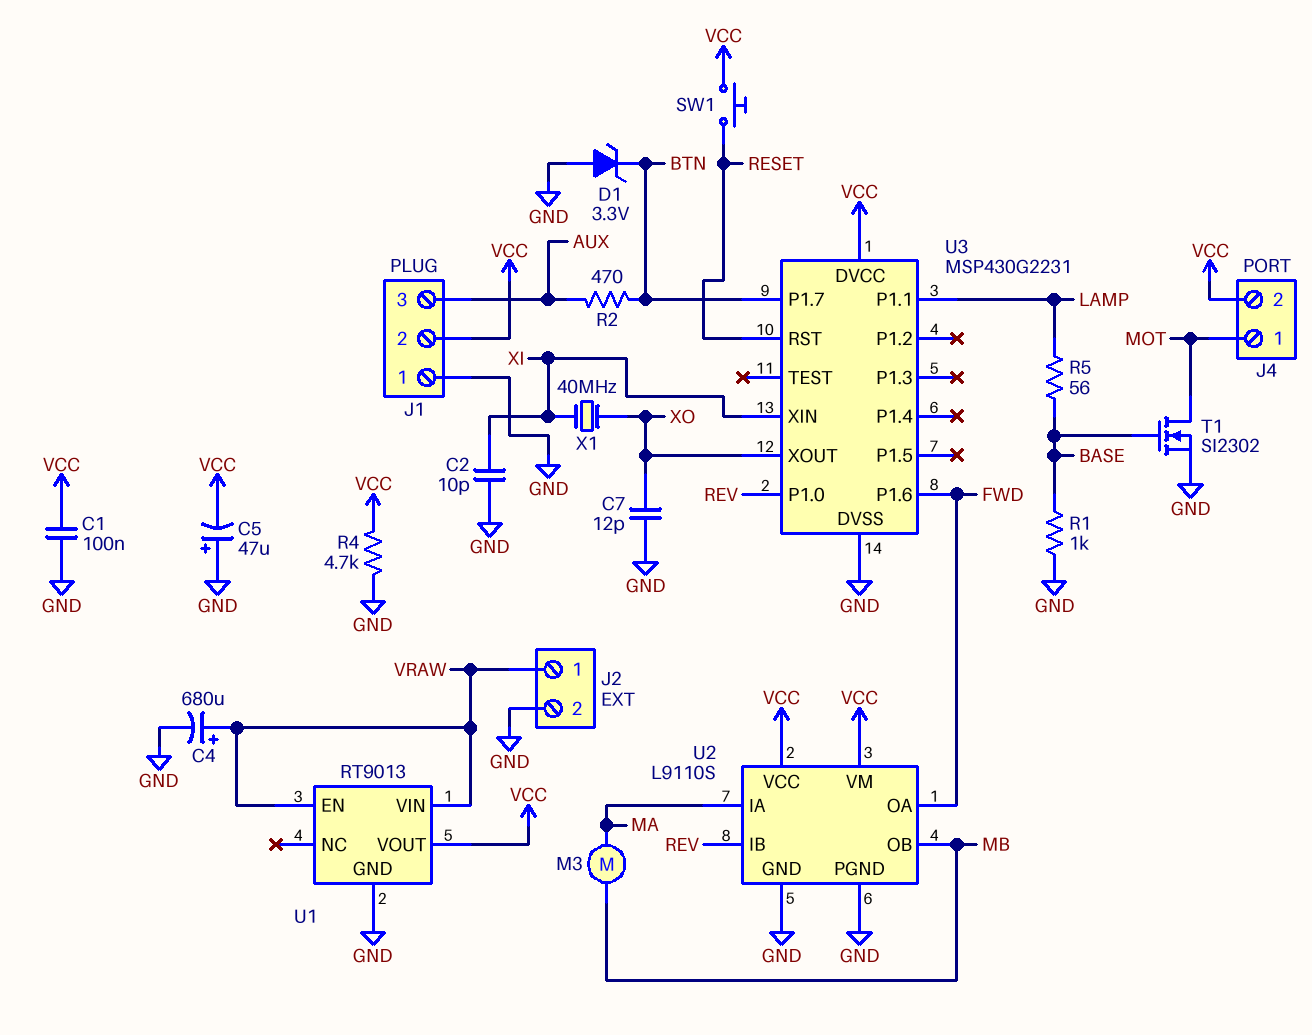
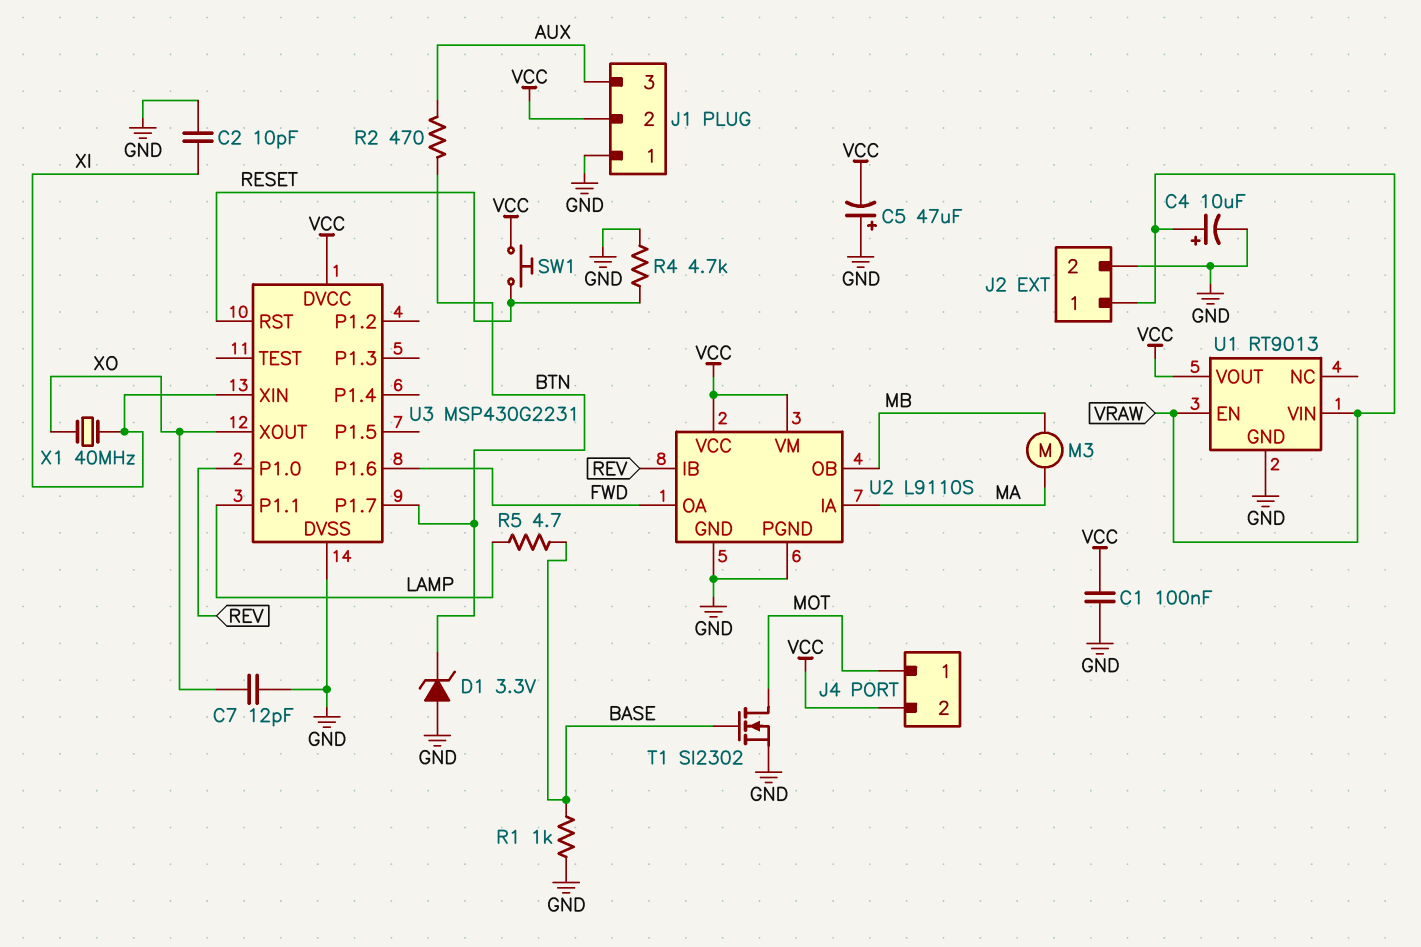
C4: 680uF (plus VRAW, minus GND) -> 10uF (plus VRAW, minus GND)
R4: 4.7k (GND, VCC) -> 4.7k (GND, RESET)
R5: 56 (BASE, LAMP) -> 4.7 (BASE, LAMP)

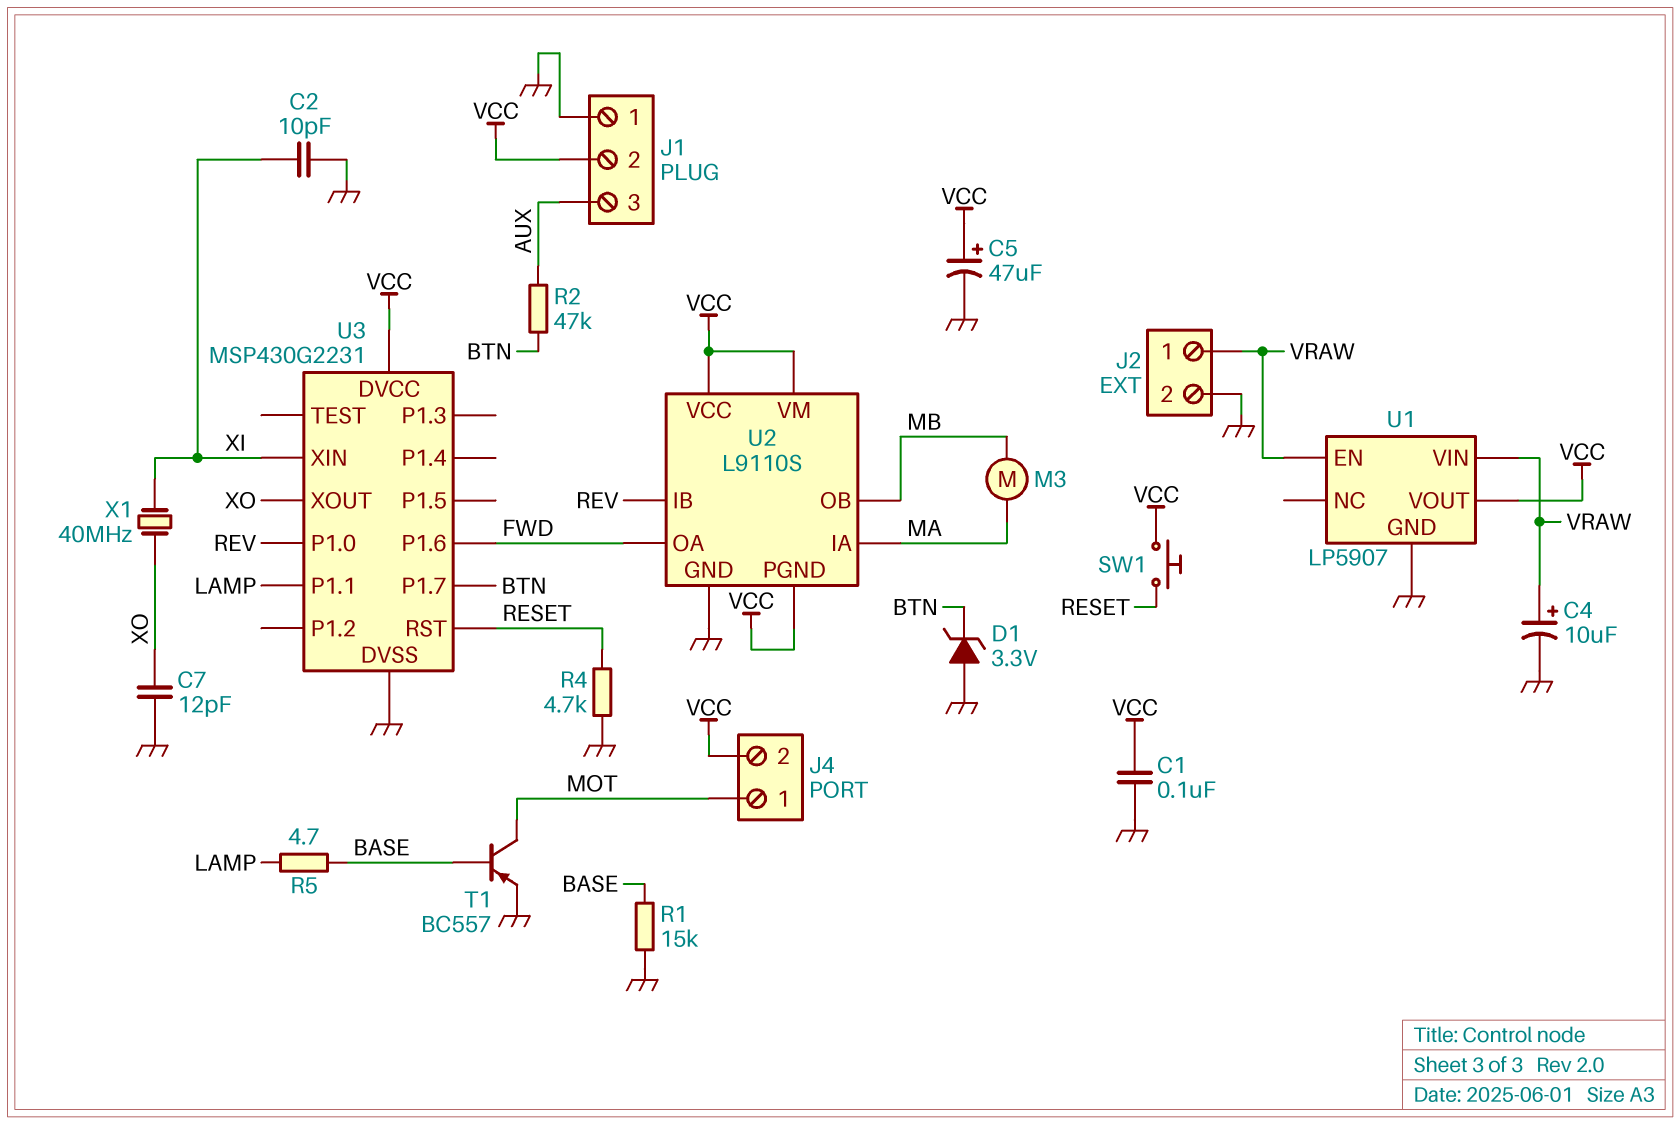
C5: 47uF (plus GND, minus VCC) -> 47uF (plus VCC, minus GND)
R1: 1k (BASE, GND) -> 15k (BASE, GND)
R2: 470 (AUX, BTN) -> 47k (AUX, BTN)
T1: NMOS SI2302 (G BASE, D MOT, S GND) -> PNP BC557 (B BASE, C MOT, E GND)
U1: RT9013 -> LP5907
U2 pin PGND: GND -> VCC

